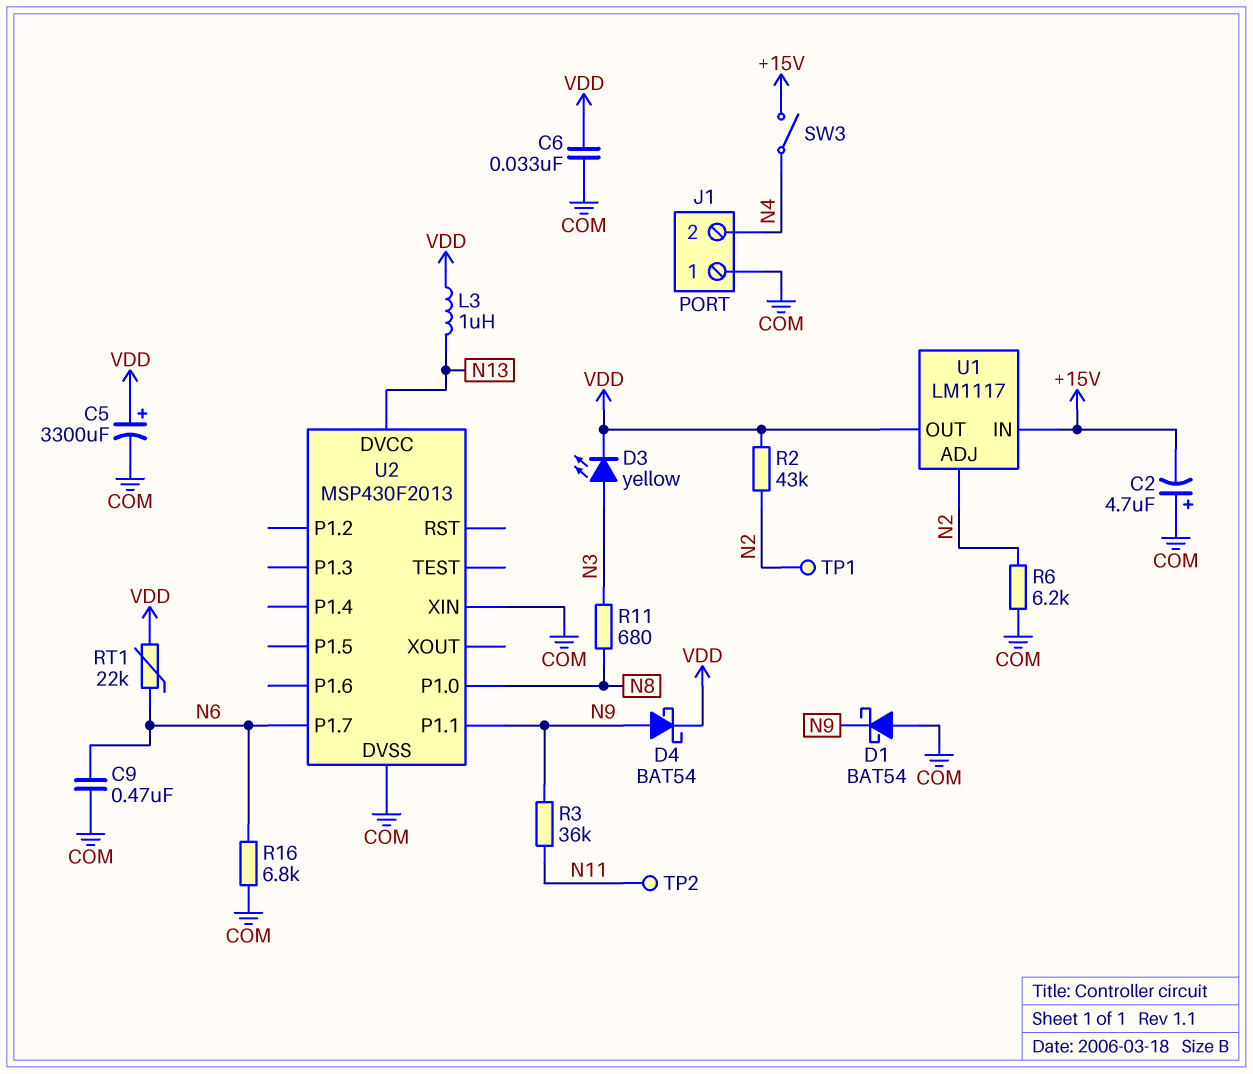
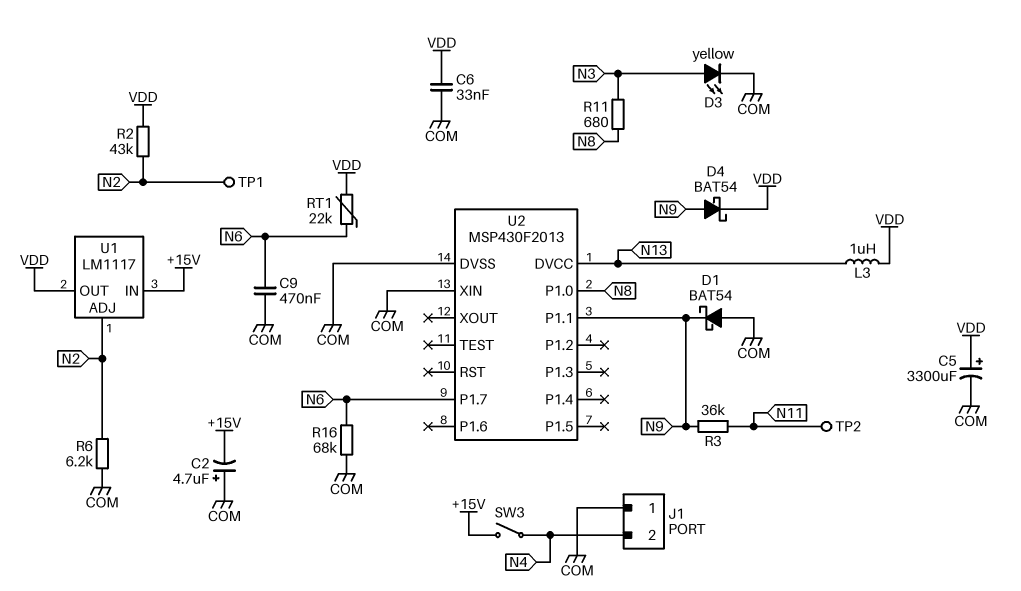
D3: LED yellow (A N3, K VDD) -> LED yellow (A N3, K COM)
R16: 6.8k (COM, N6) -> 68k (COM, N6)

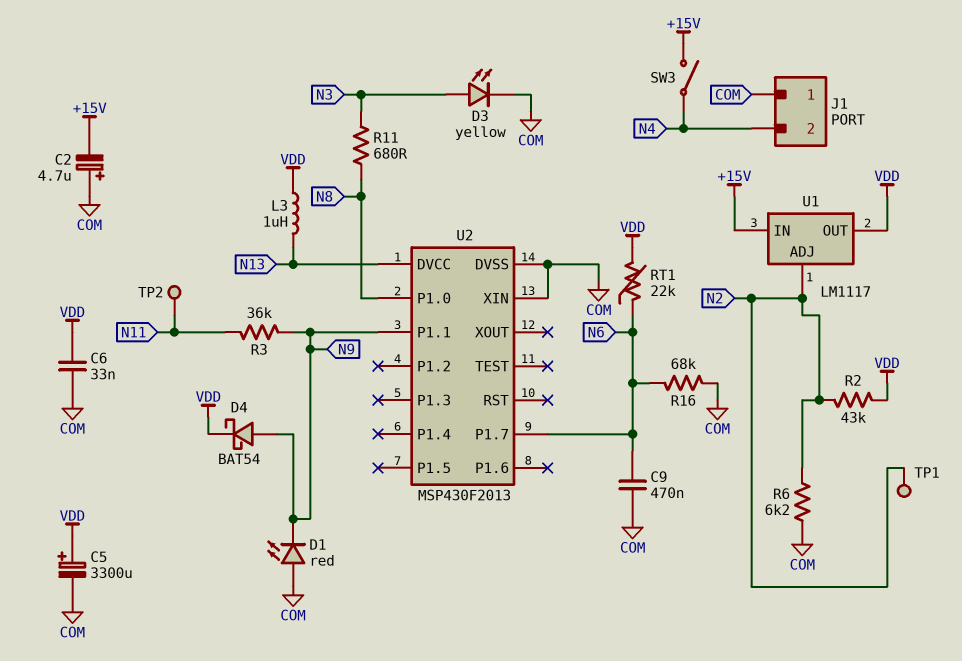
D1: schottky BAT54 (A COM, K N9) -> LED red (A COM, K N9)

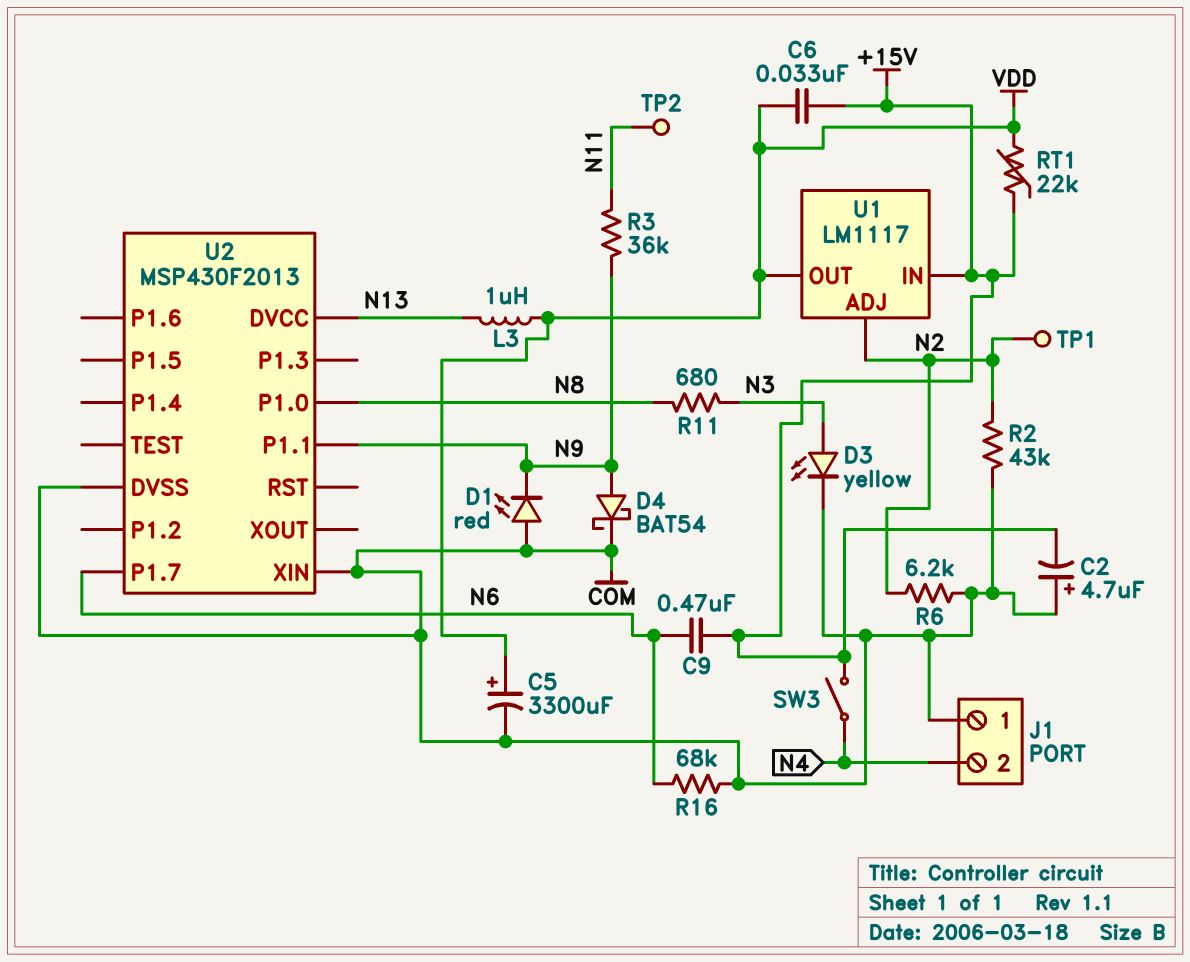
C6: 33nF (COM, VDD) -> 33nF (+15V, VDD)
C9: 470nF (COM, N6) -> 470nF (+15V, N6)
D4: schottky BAT54 (A N9, K VDD) -> schottky BAT54 (A N9, K COM)
R2: 43k (N2, VDD) -> 43k (COM, N2)
RT1: 22k (N6, VDD) -> 22k (+15V, VDD)

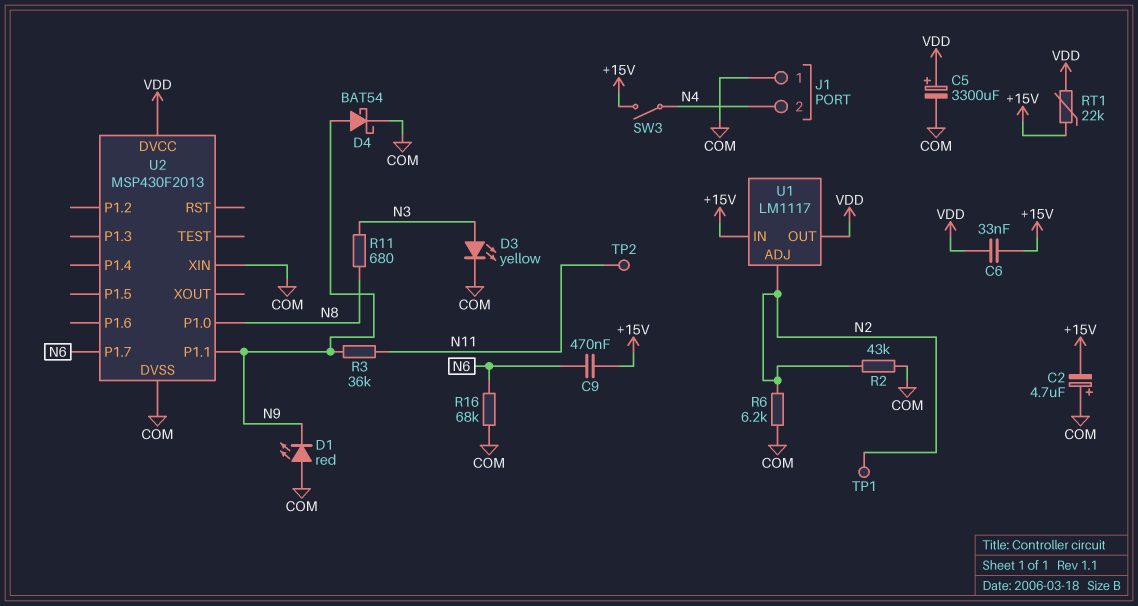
L3: 1uH (N13, VDD) -> none
U2 pin DVCC: N13 -> VDD

